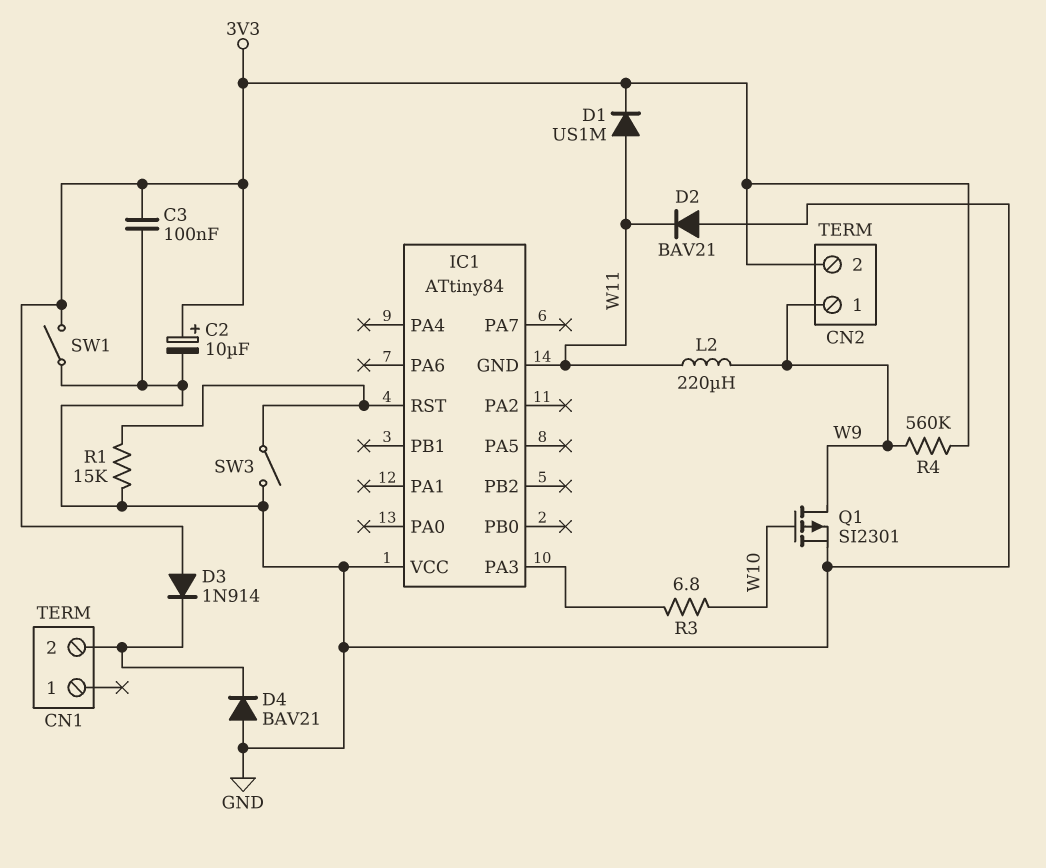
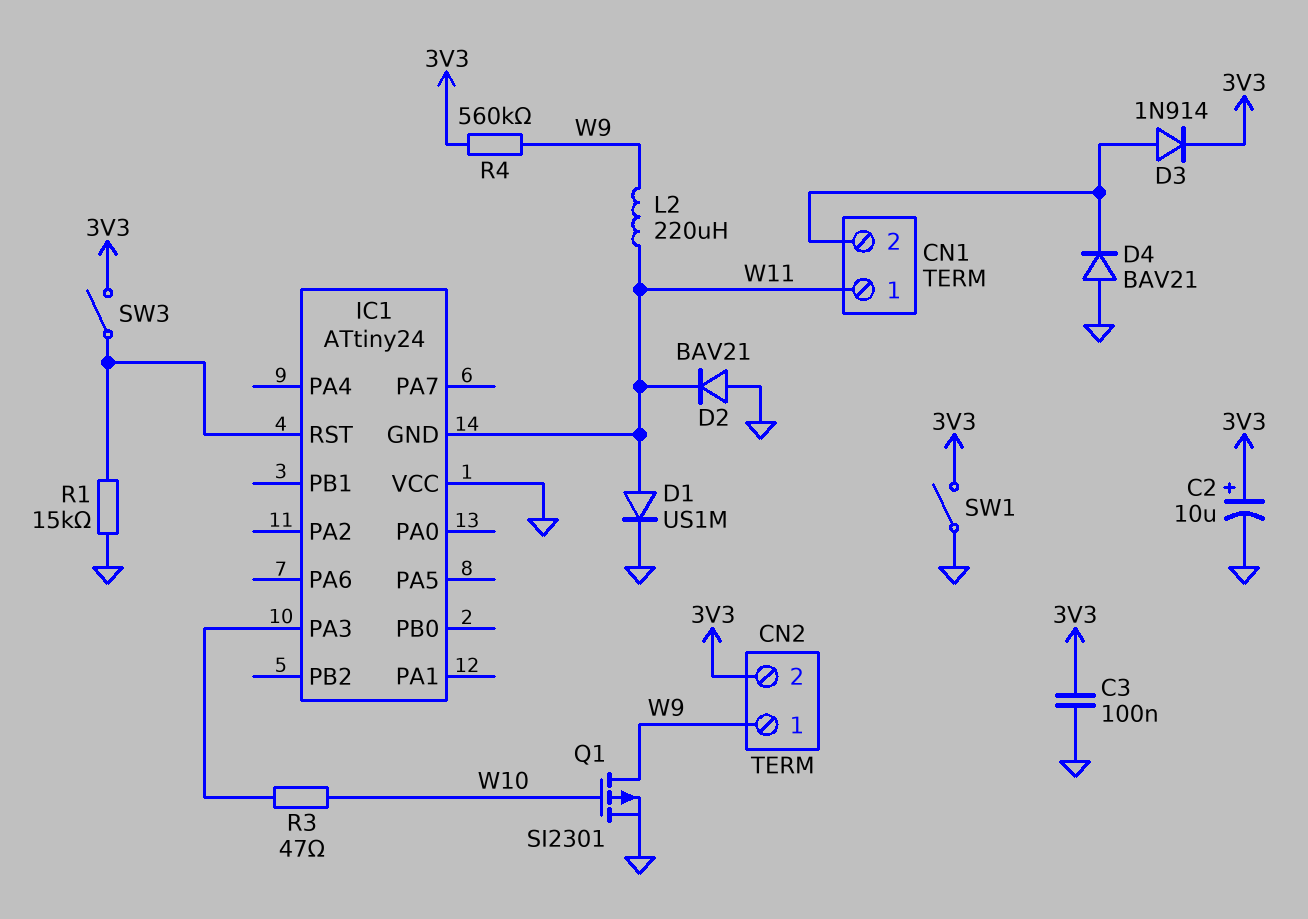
CN1 pin 1: none -> W11
D1: diode US1M (A W11, K 3V3) -> diode US1M (A W11, K GND)
D3: diode 1N914 (A 3V3, K CN1/2) -> diode 1N914 (A CN1/2, K 3V3)
IC1: ATtiny84 -> ATtiny24
R3: 6.8 (IC1/PA3, W10) -> 47 (IC1/PA3, W10)
SW3: switch (GND, IC1/RST) -> switch (3V3, IC1/RST)

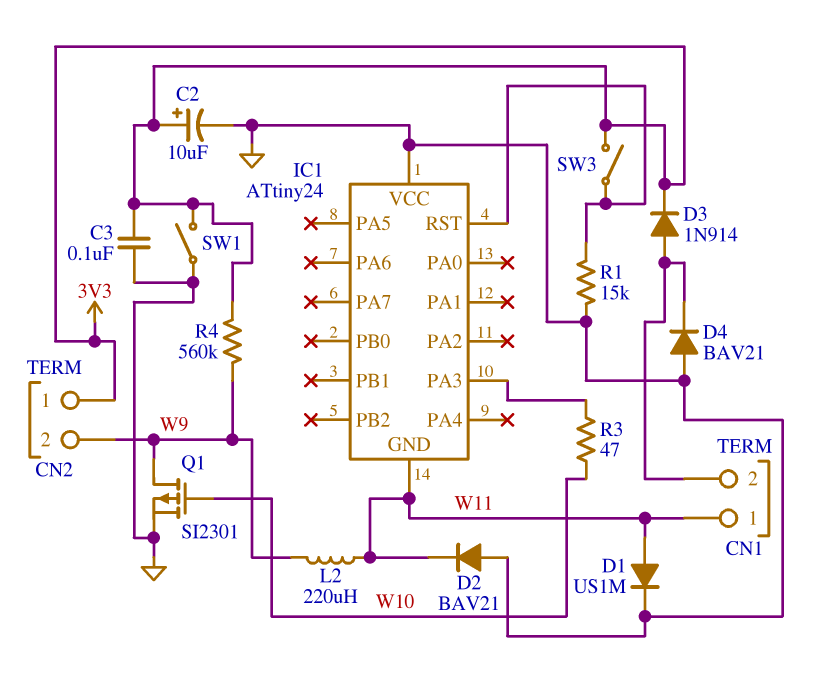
CN2 pin 1: W9 -> 3V3
CN2 pin 2: 3V3 -> W9

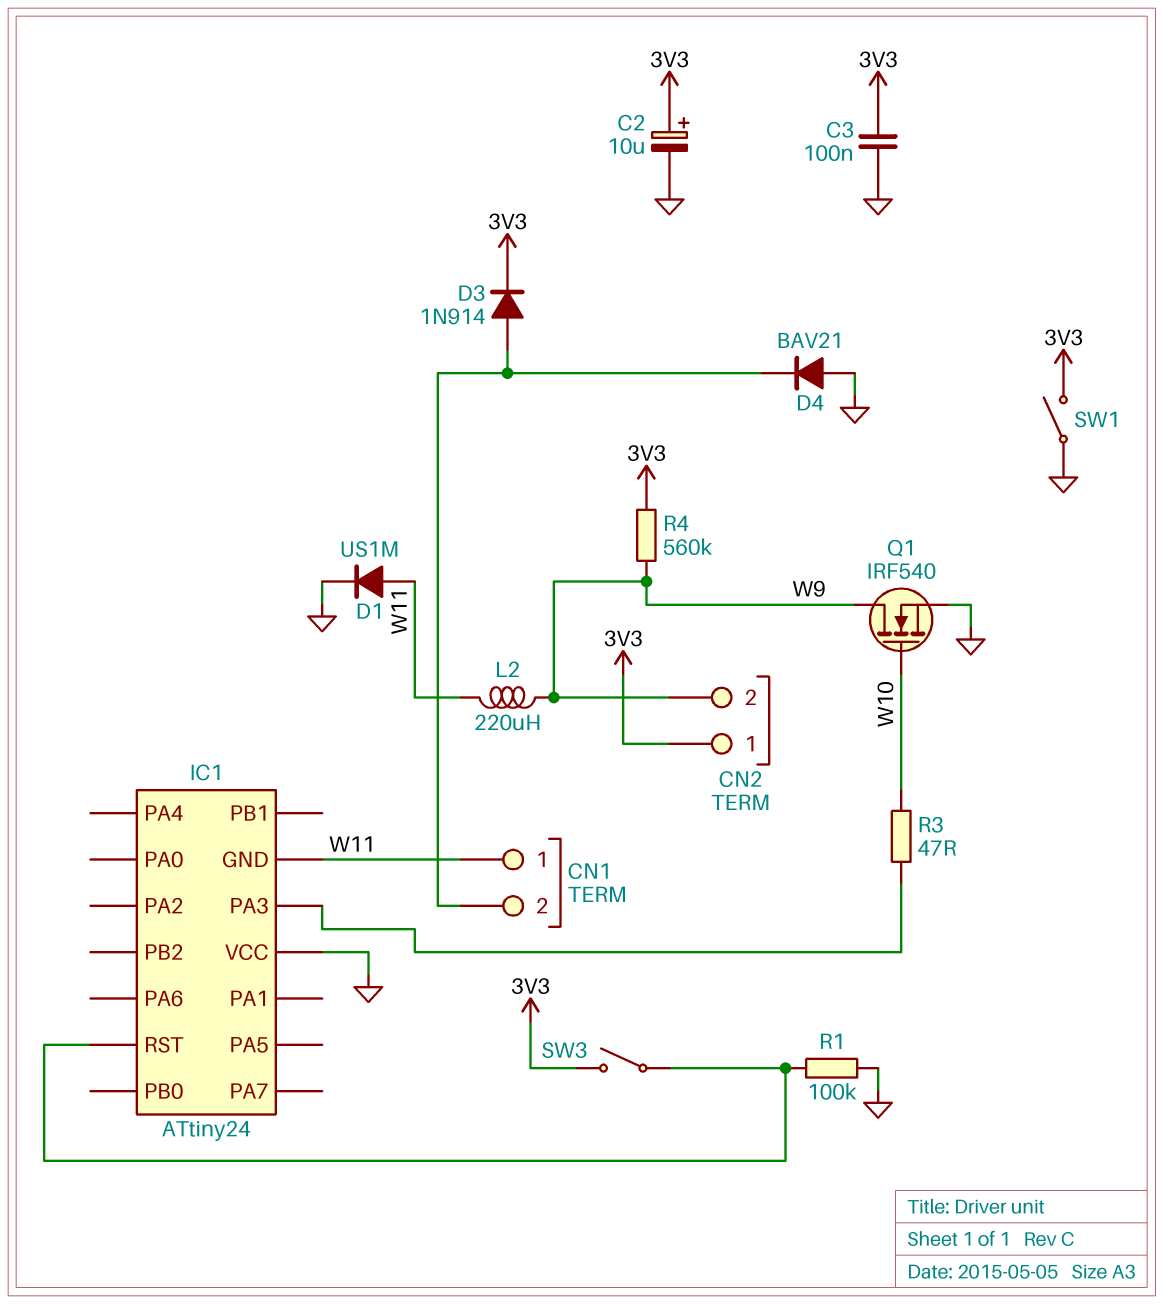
D2: diode BAV21 (A GND, K W11) -> none
Q1: PMOS SI2301 (G W10, D W9, S GND) -> NMOS IRF540 (G W10, D W9, S GND)
R1: 15k (GND, IC1/RST) -> 100k (GND, IC1/RST)

